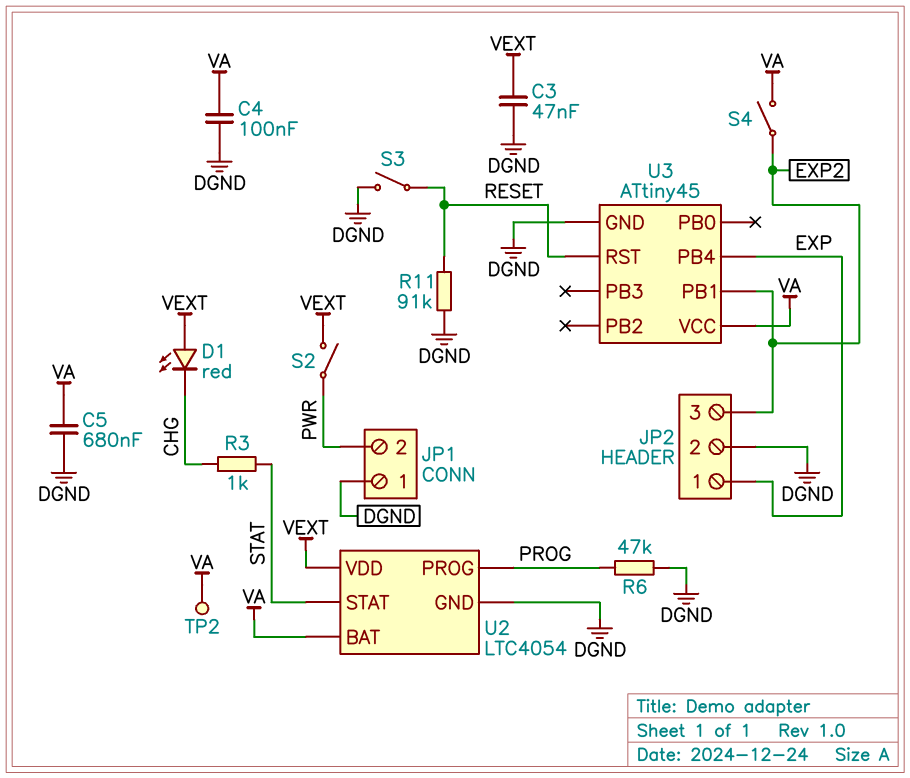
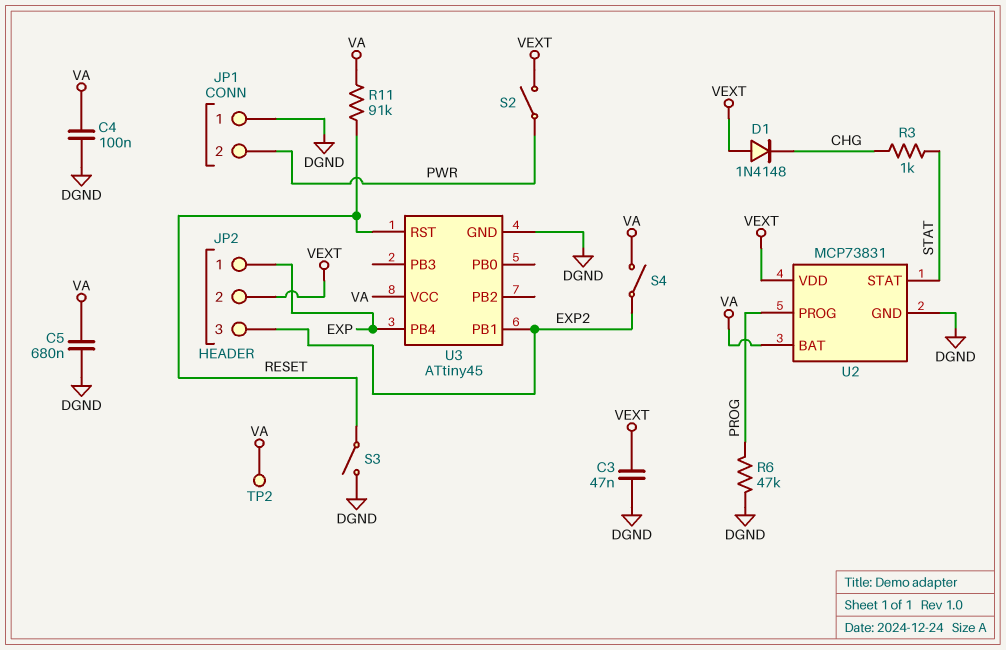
D1: LED red (A VEXT, K CHG) -> diode 1N4148 (A VEXT, K CHG)
JP2 pin 2: DGND -> VEXT
R11: 91k (DGND, RESET) -> 91k (RESET, VA)
U2: LTC4054 -> MCP73831

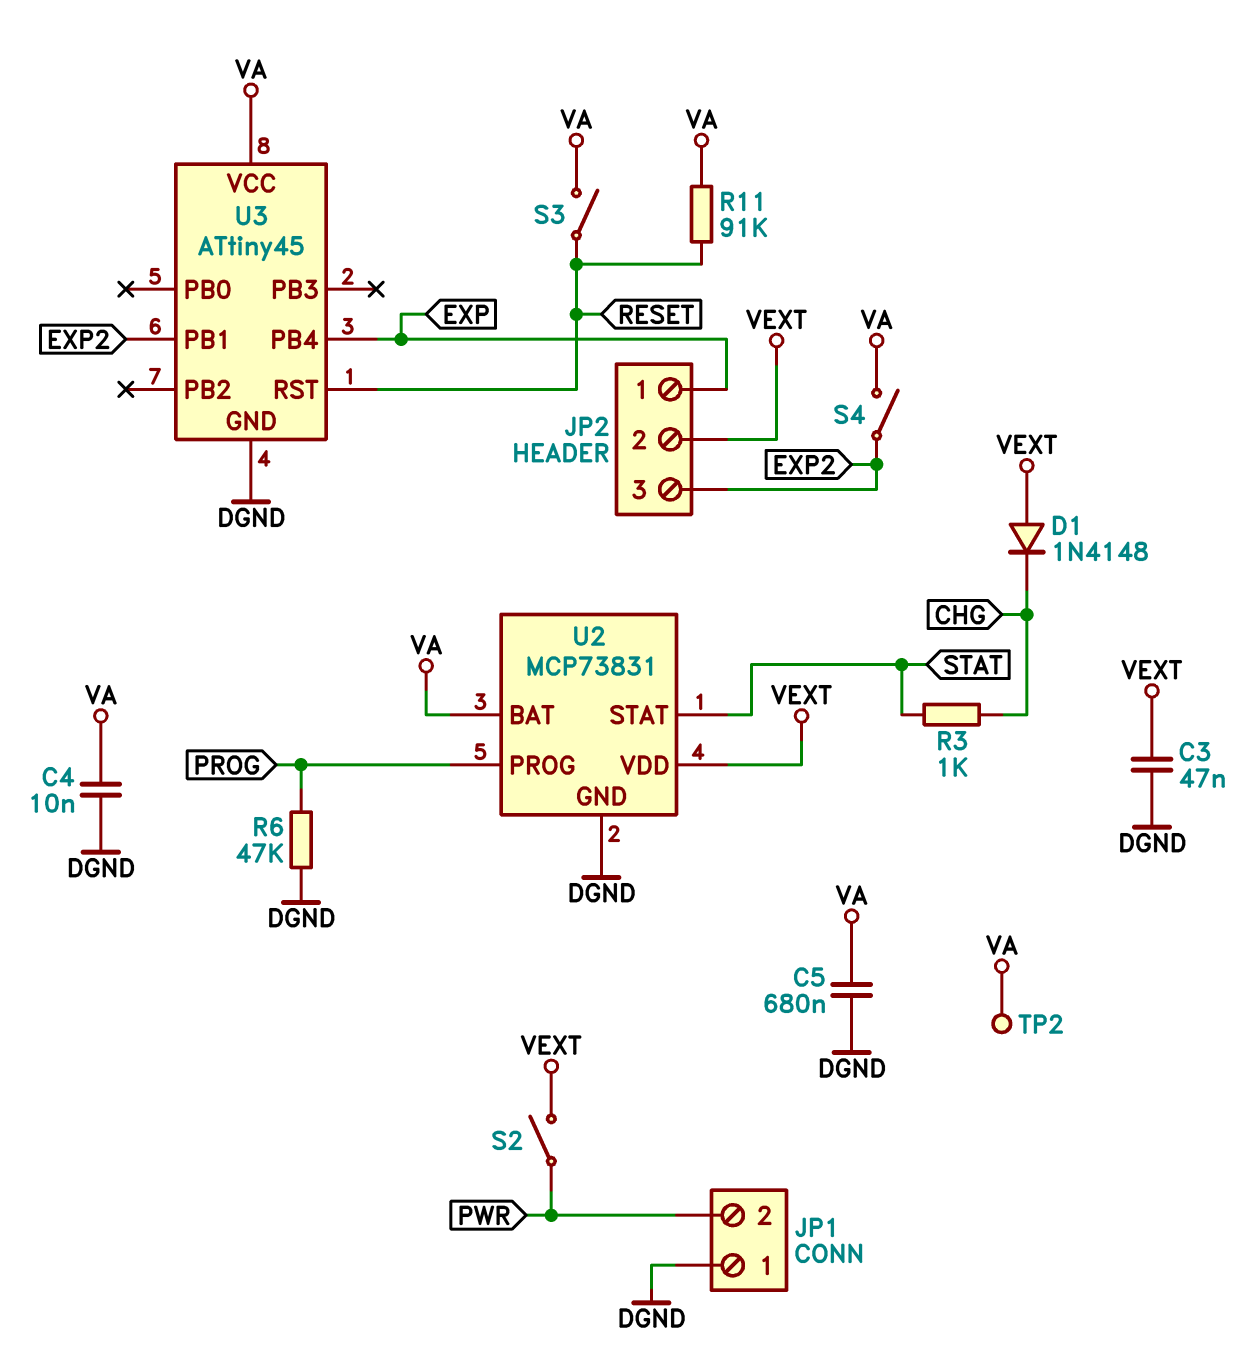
C4: 100nF (DGND, VA) -> 10nF (DGND, VA)
S3: switch (DGND, RESET) -> switch (RESET, VA)

